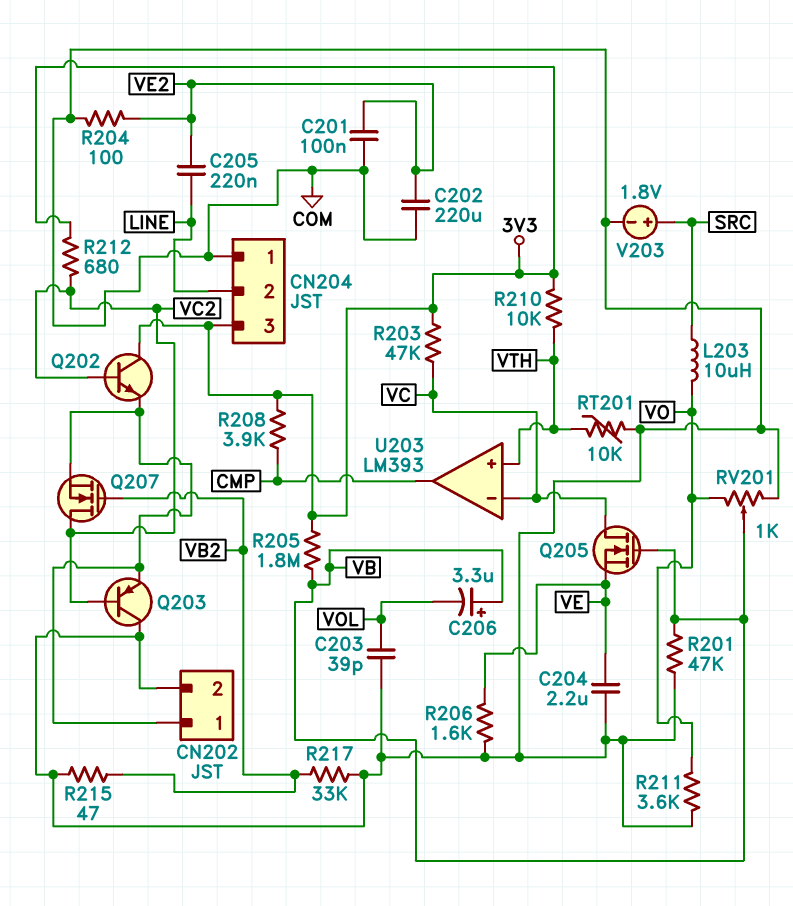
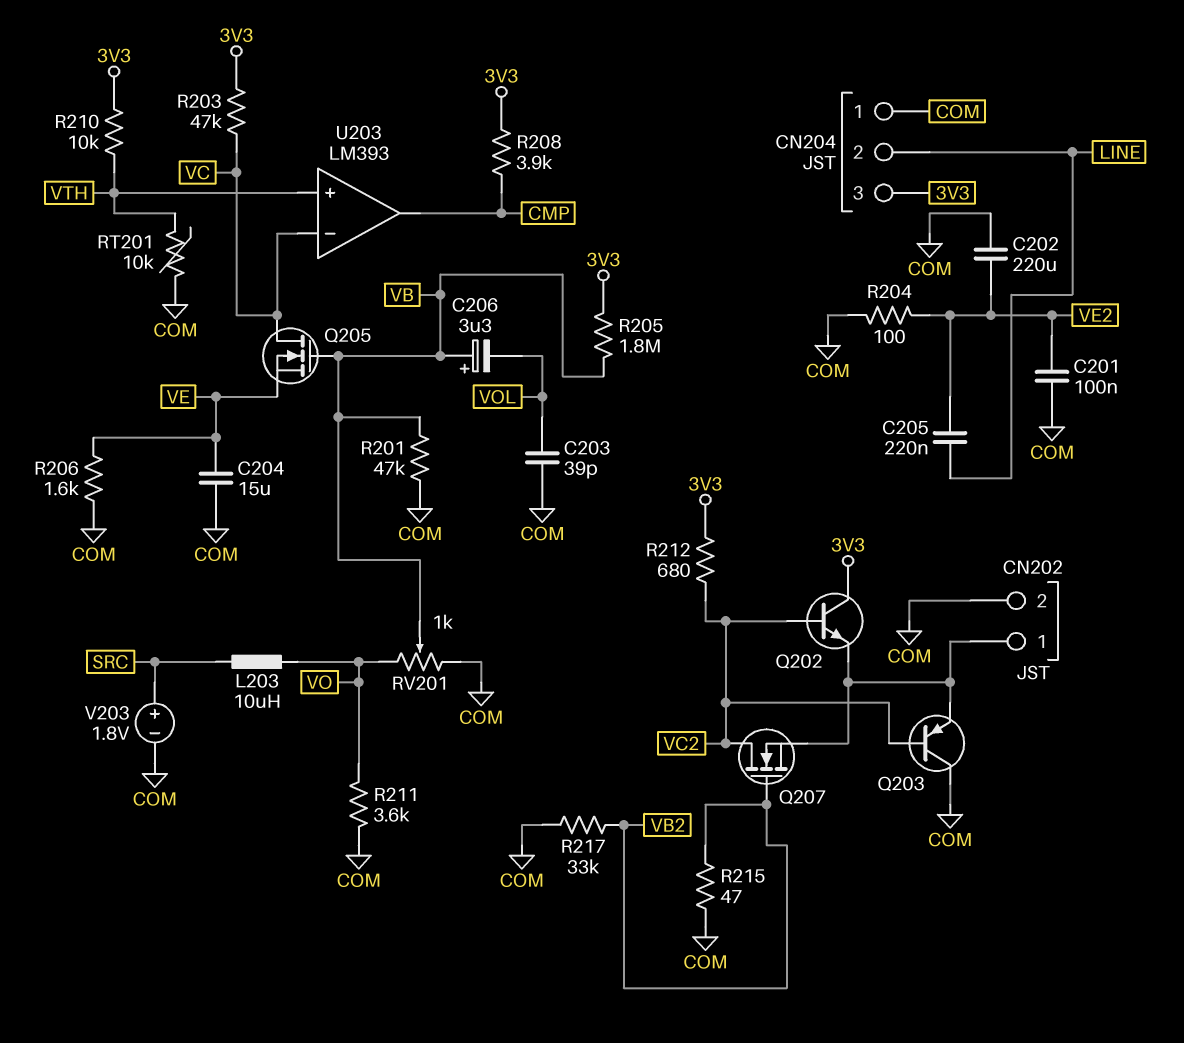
C204: 2.2uF (COM, VE) -> 15uF (COM, VE)

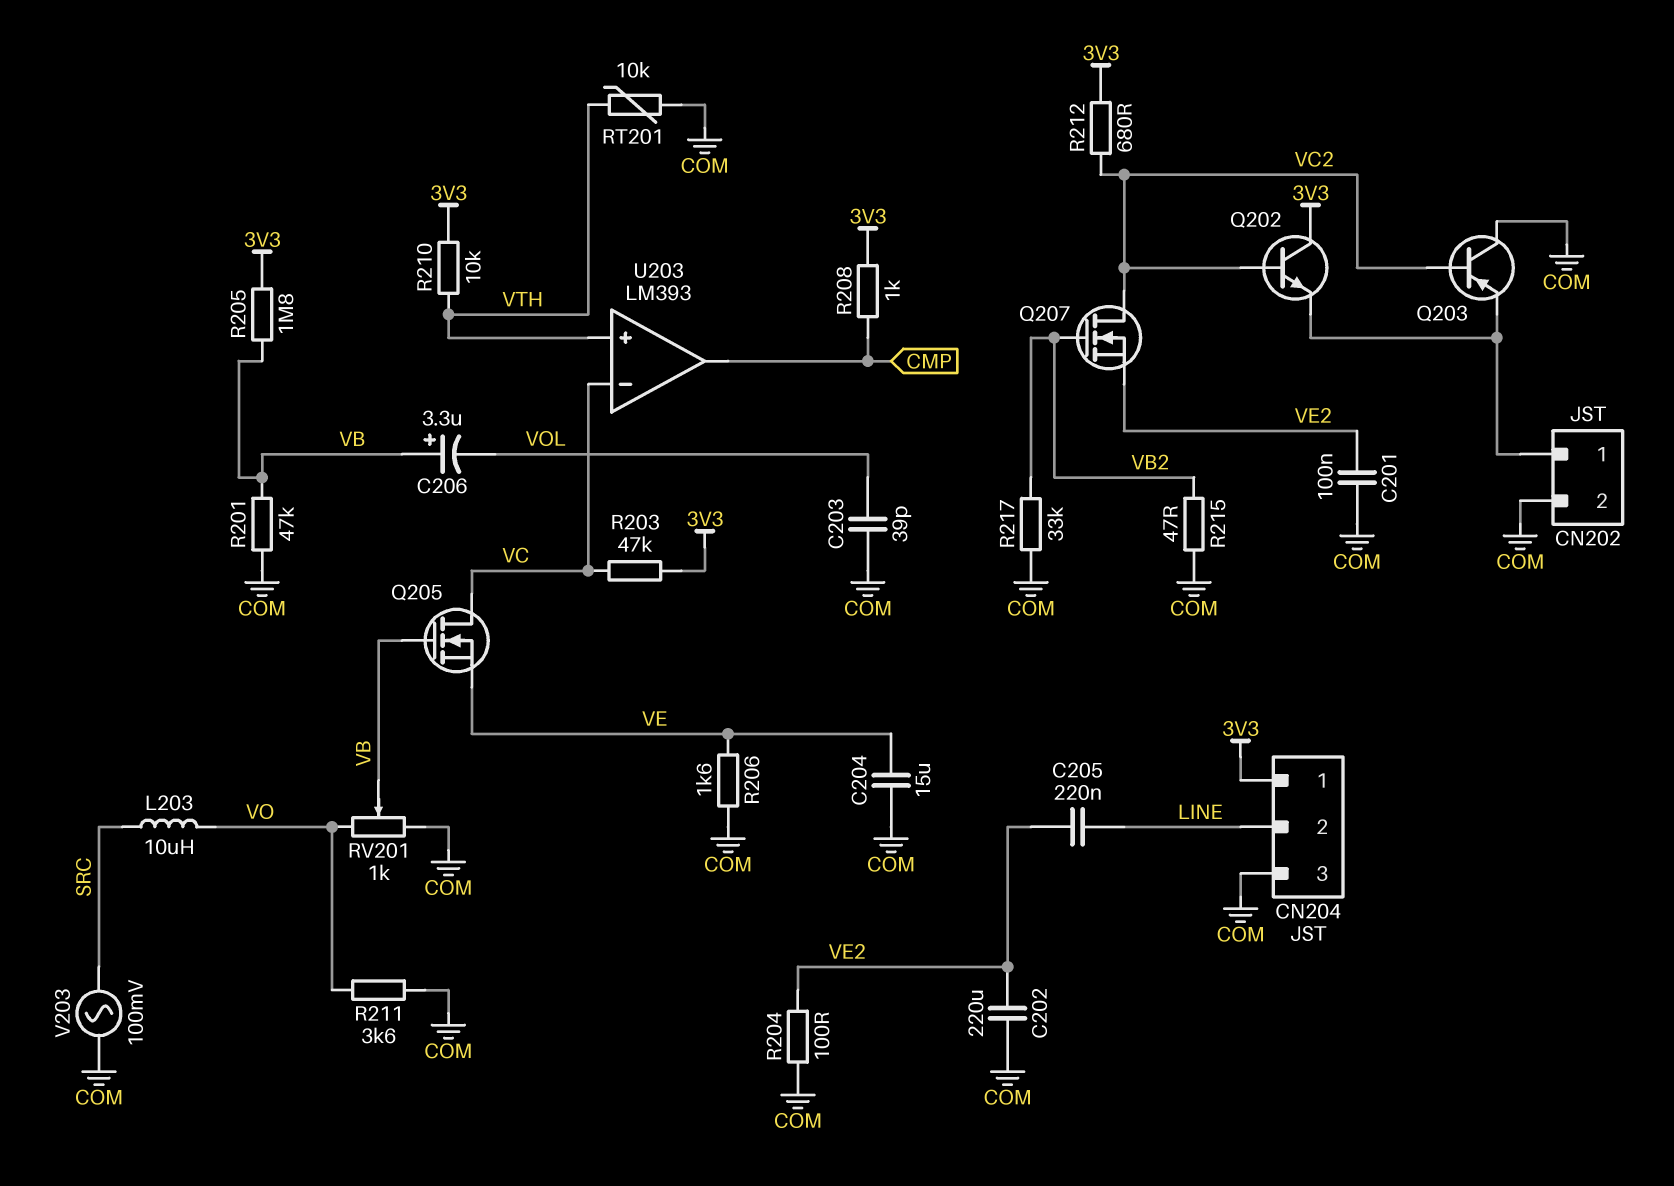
CN204 pin 1: COM -> 3V3
CN204 pin 3: 3V3 -> COM
Q207: NMOS (G VB2, D VC2, S CN202/1) -> NMOS (G VB2, D VC2, S VE2)
R208: 3.9k (3V3, CMP) -> 1k (3V3, CMP)
V203: 1.8V (plus SRC, minus COM) -> AC 100mV (COM, SRC)

